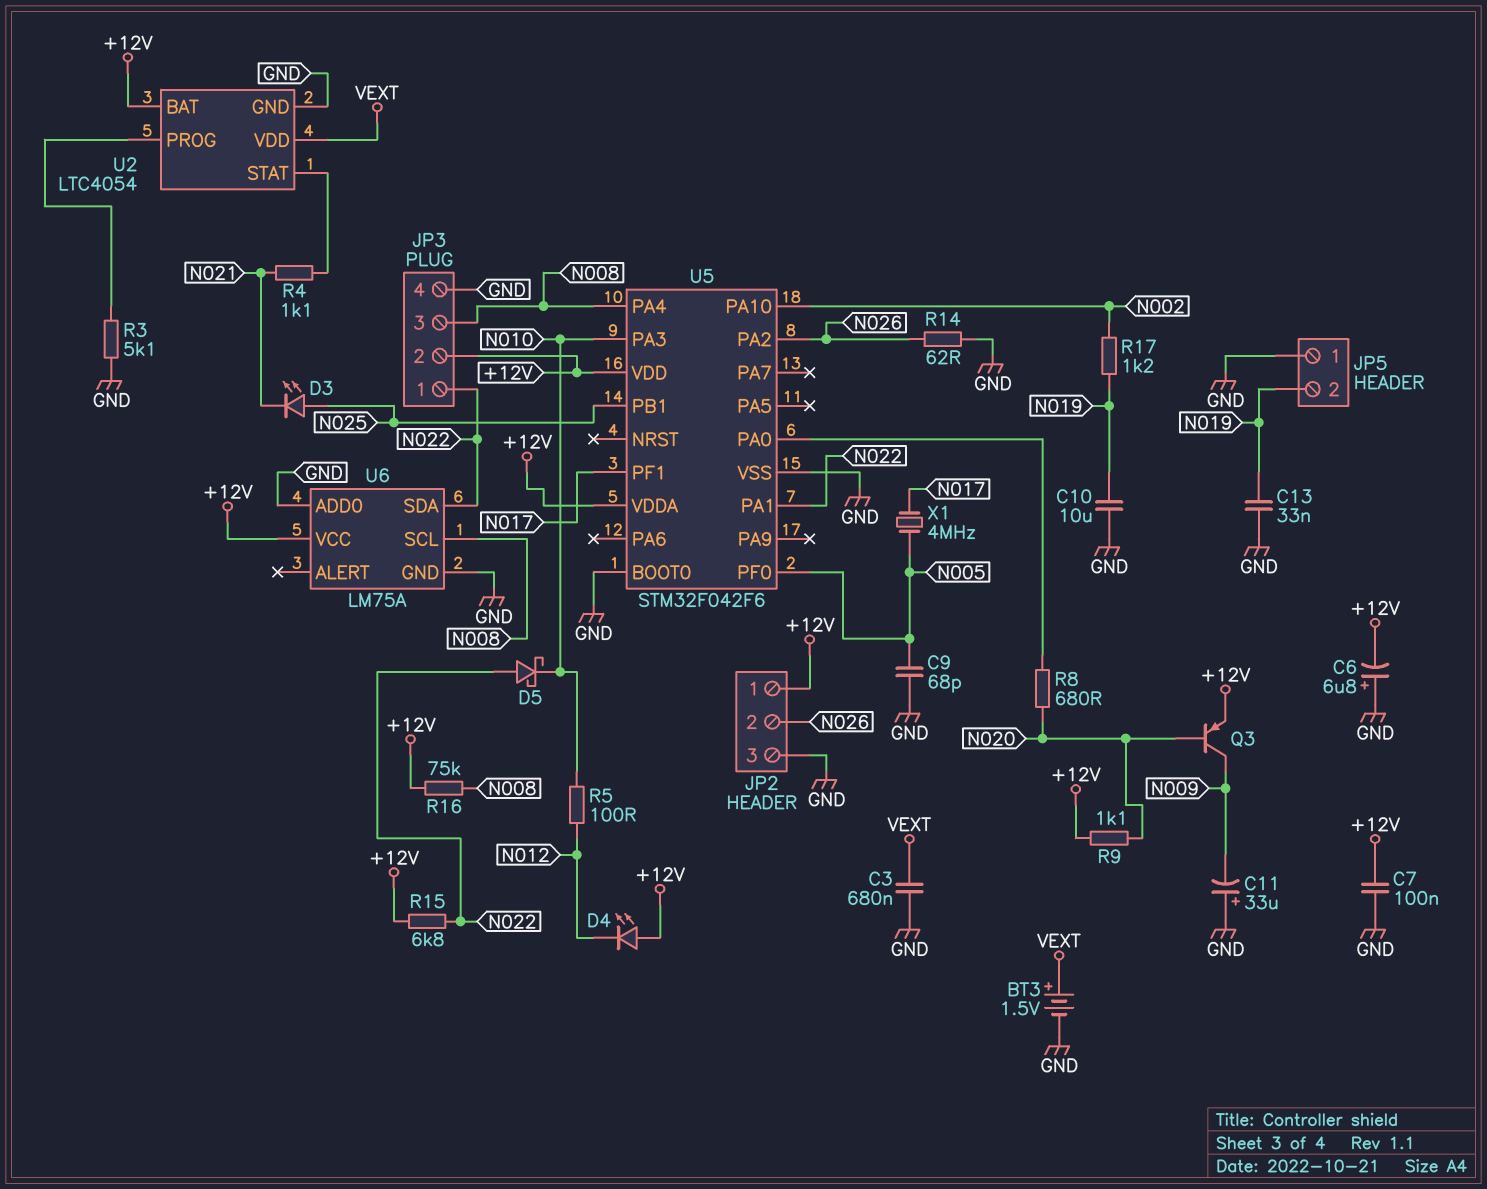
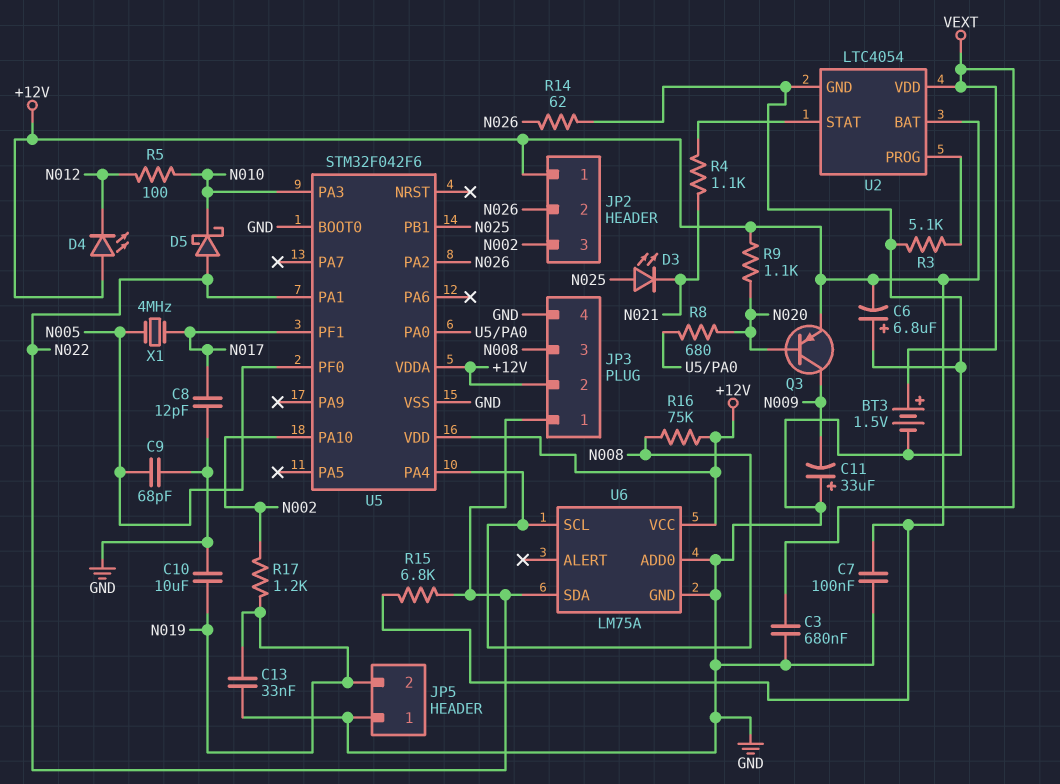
C8: none -> 12pF (GND, N017)
JP2 pin 3: GND -> N002

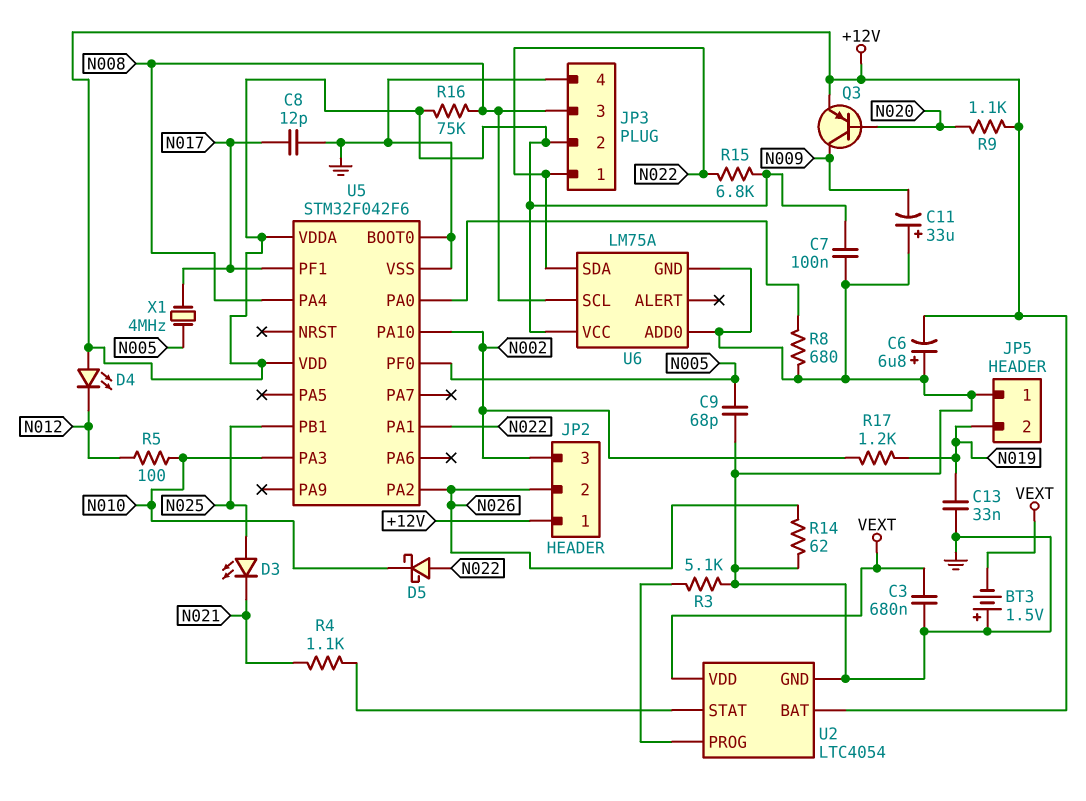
BT3: 1.5V (plus VEXT, minus GND) -> 1.5V (plus GND, minus VEXT)
C10: 10uF (GND, N019) -> none
R8: 680 (N020, U5/PA0) -> 680 (GND, U5/PA0)

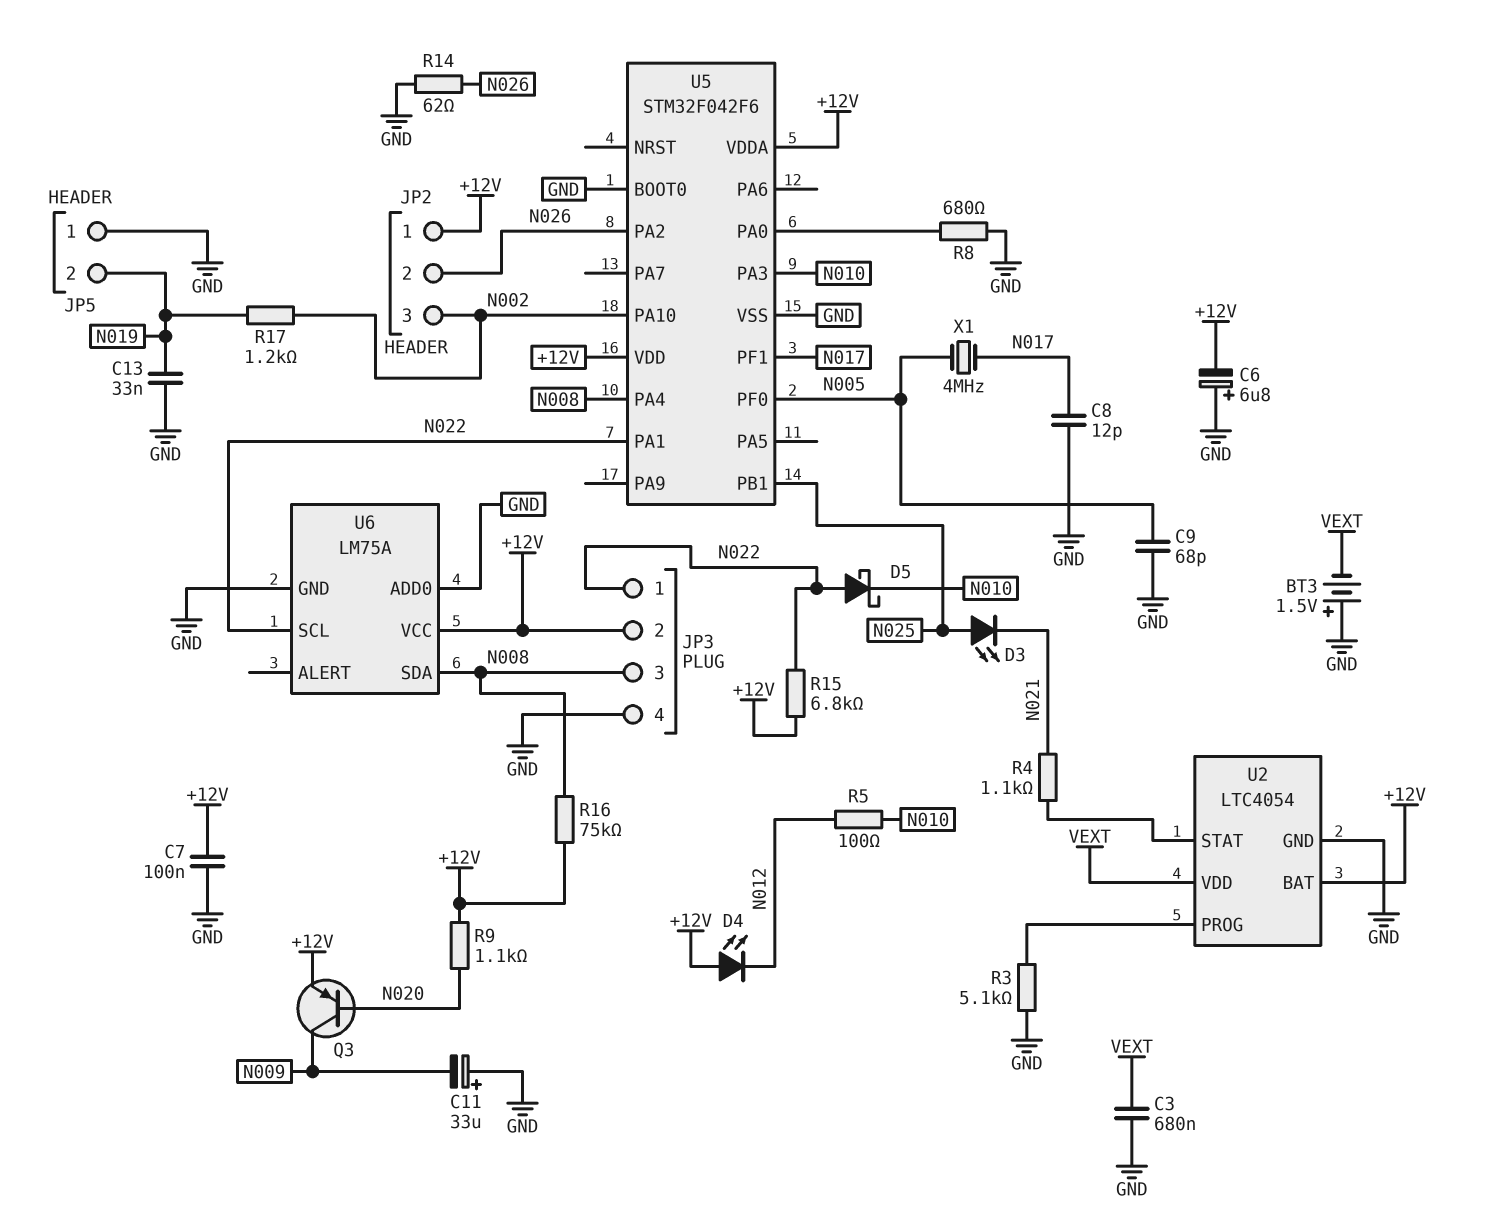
U6 pin SCL: N008 -> N022
U6 pin SDA: N022 -> N008

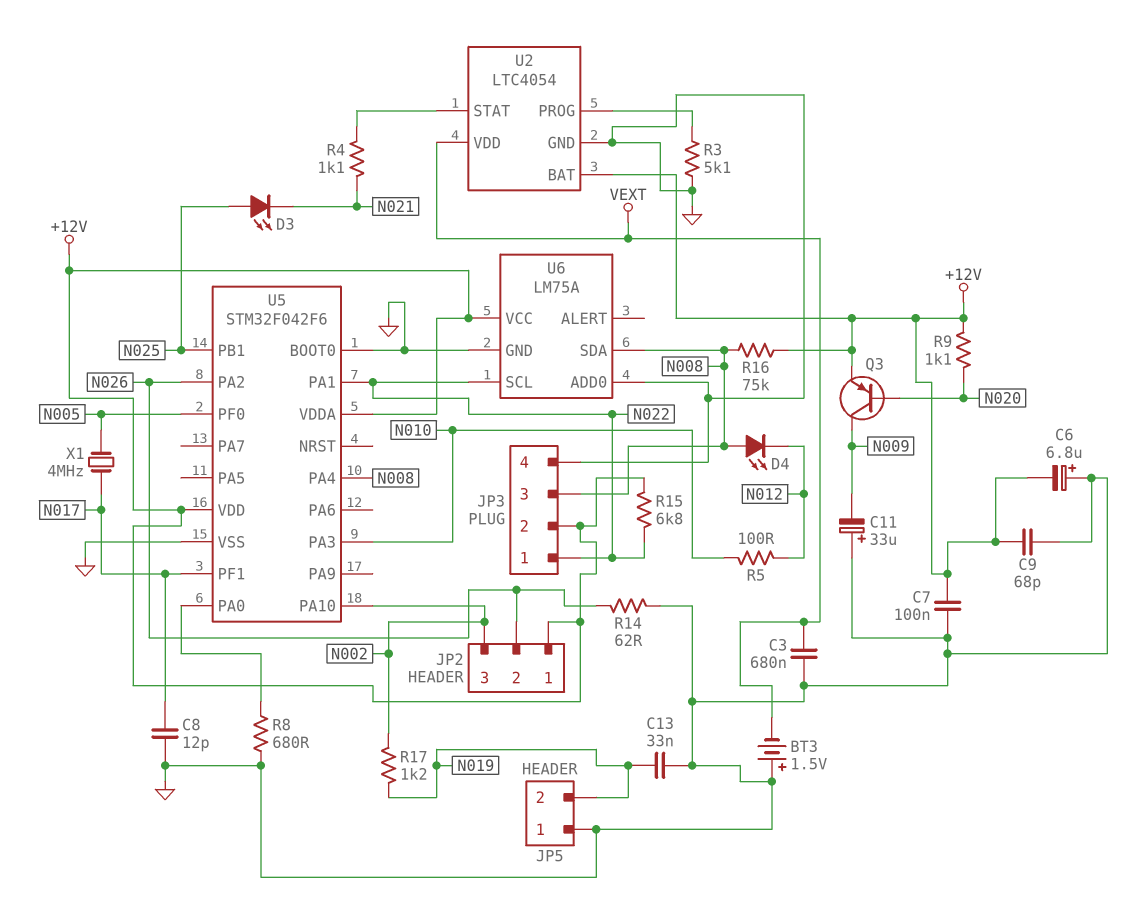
C9: 68pF (GND, N005) -> 68pF (+12V, GND)
D4: LED (A +12V, K N012) -> LED (A N008, K N012)
D5: schottky (A N022, K N010) -> none

